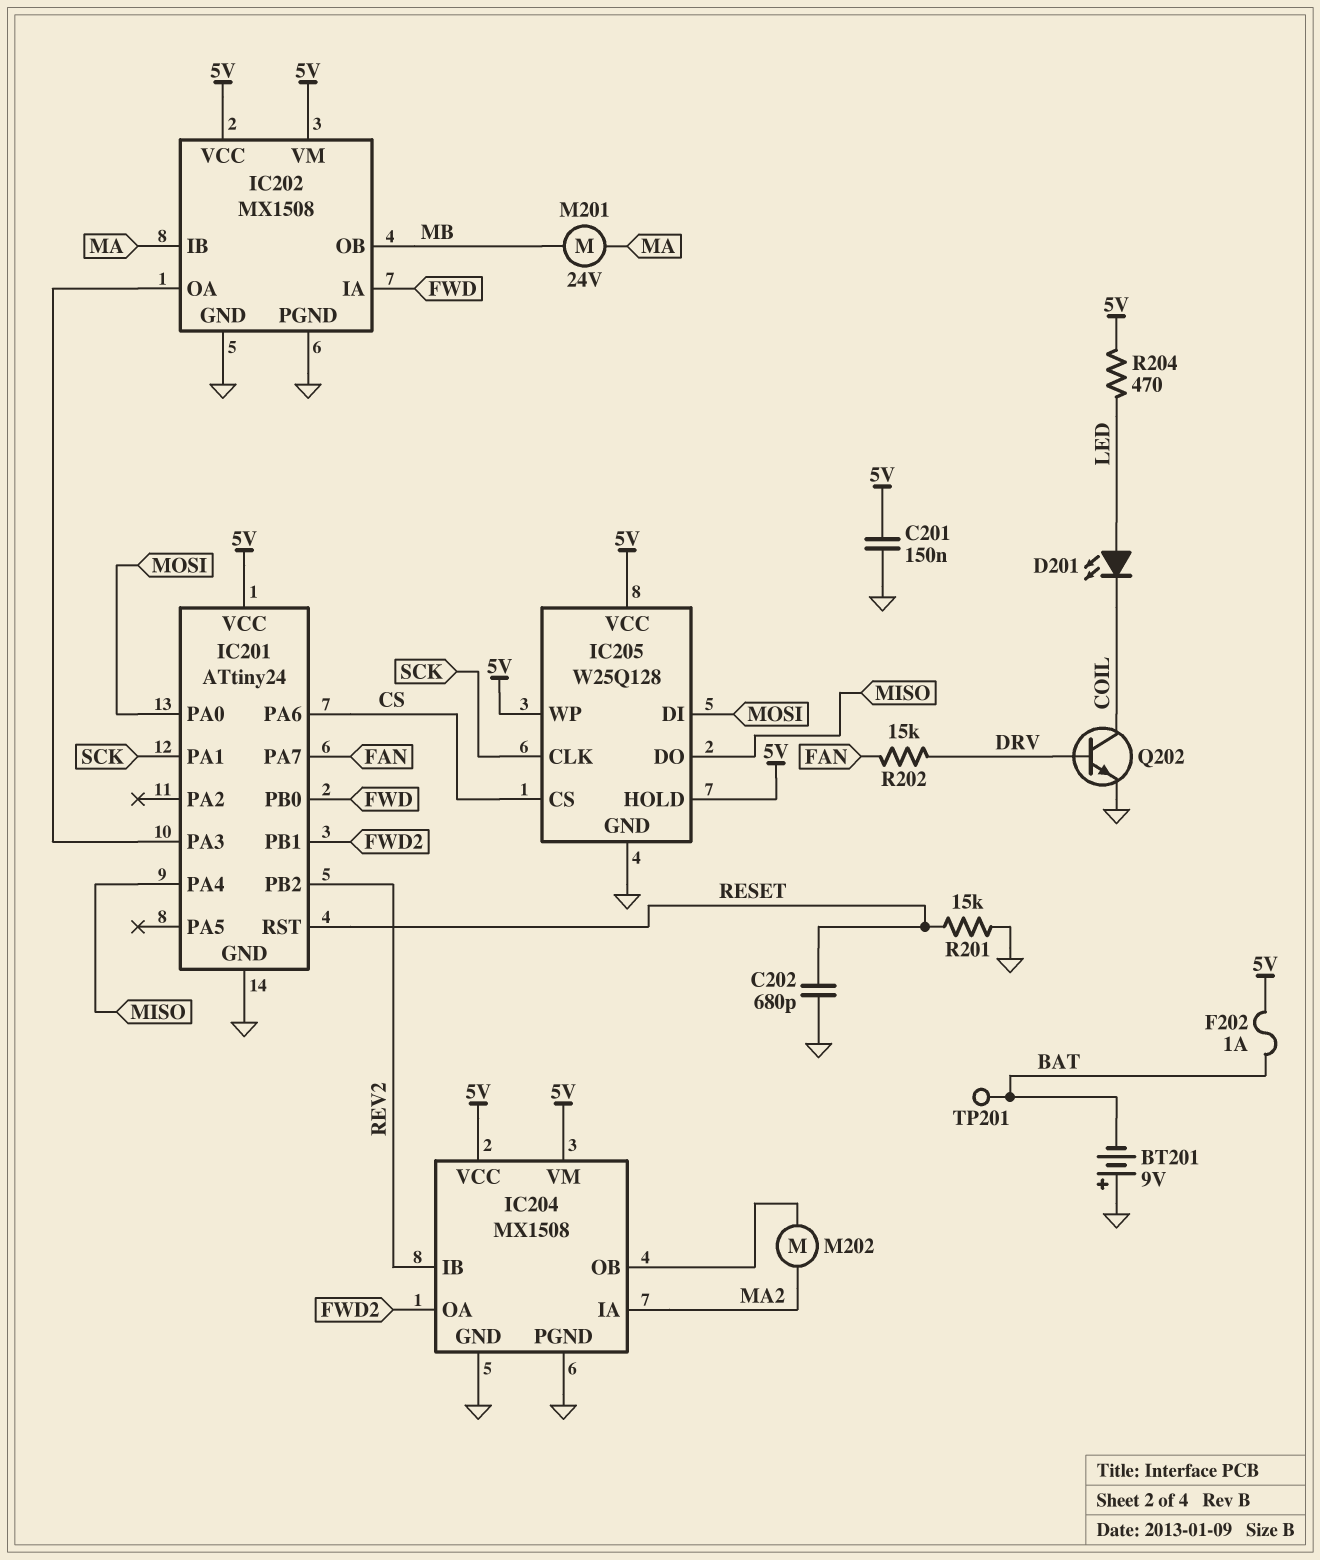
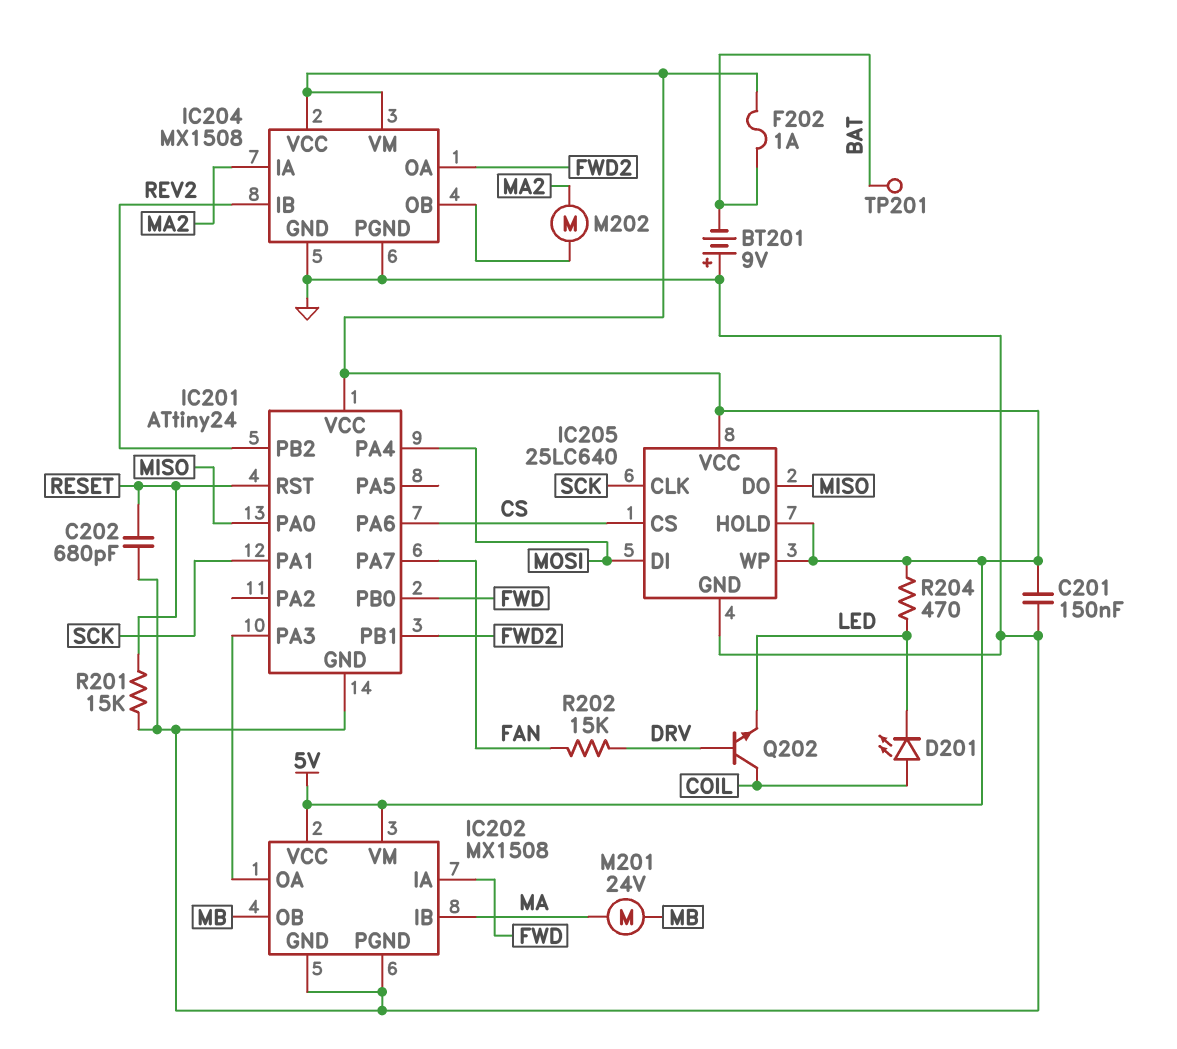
D201: LED (A LED, K COIL) -> LED (A COIL, K LED)
IC201 pin PA0: MOSI -> MISO
IC201 pin PA4: MISO -> MOSI
IC205: W25Q128 -> 25LC640
Q202: NPN (B DRV, C COIL, E GND) -> NPN (B DRV, C COIL, E LED)

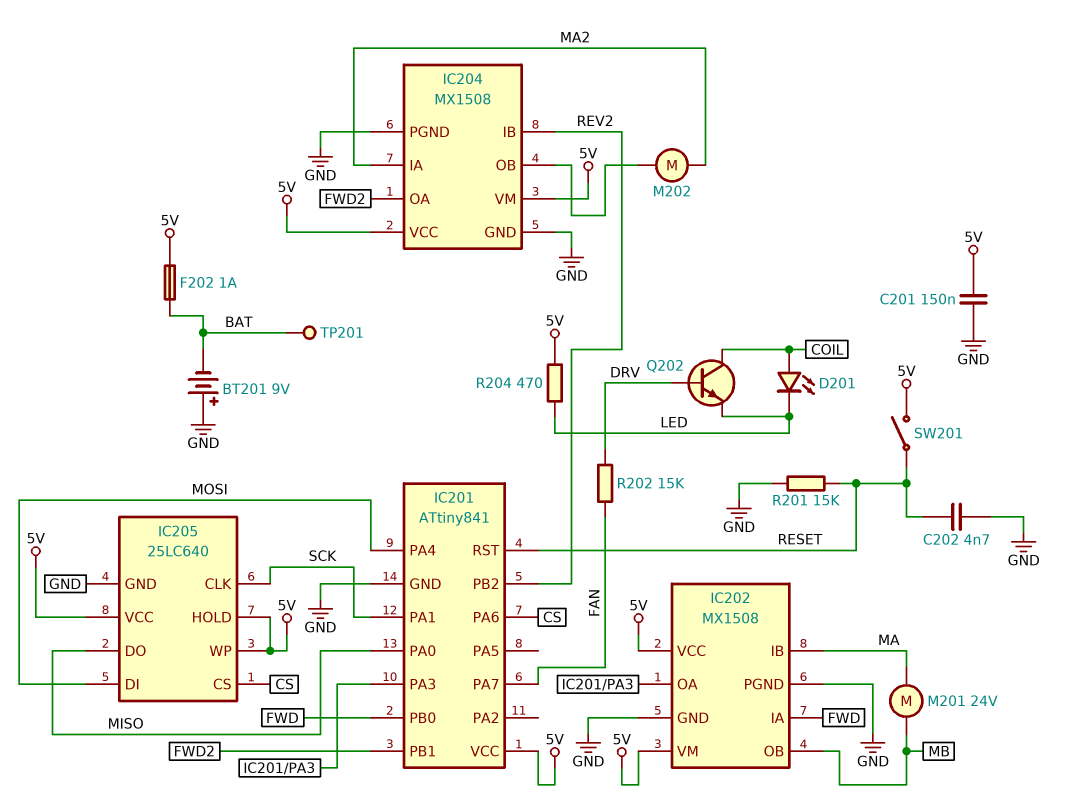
C202: 680pF (GND, RESET) -> 4.7nF (GND, RESET)
IC201: ATtiny24 -> ATtiny841
SW201: none -> switch (5V, RESET)

